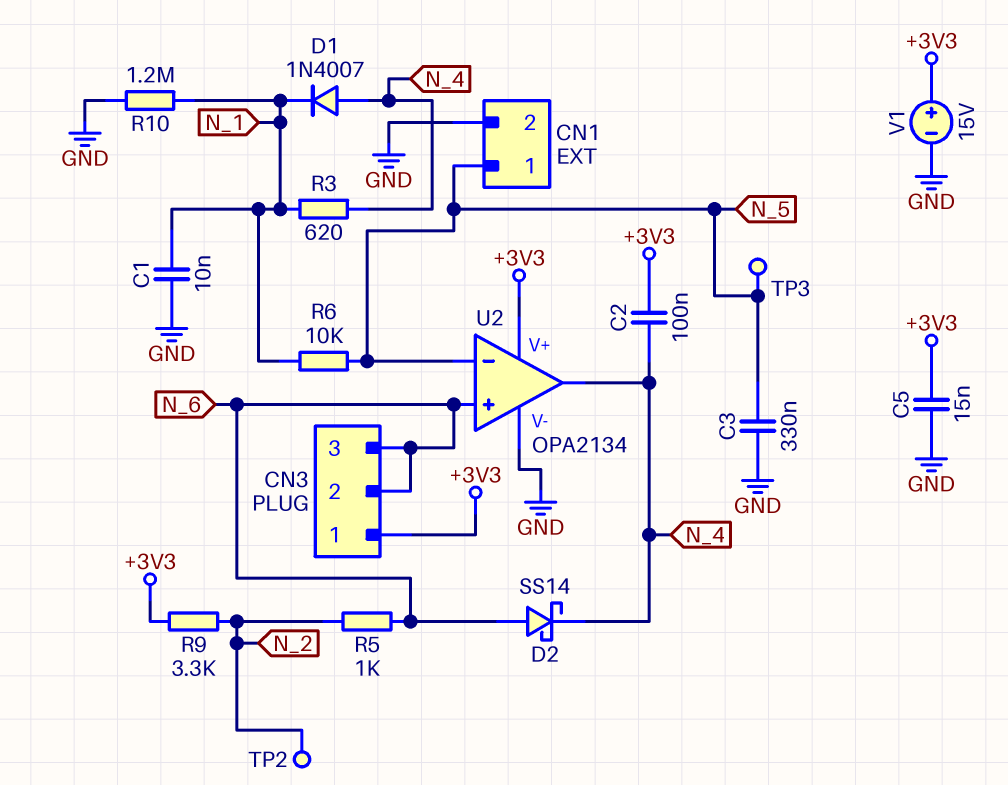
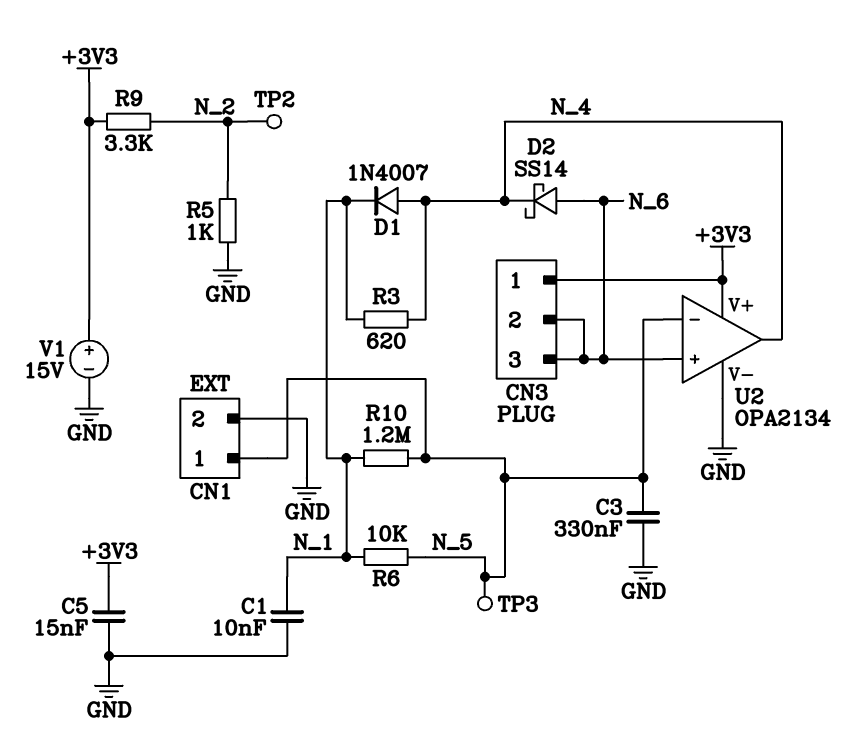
C2: 100nF (+3V3, N_4) -> none
R5: 1k (N_2, N_6) -> 1k (GND, N_2)
R10: 1.2M (GND, N_1) -> 1.2M (N_1, N_5)

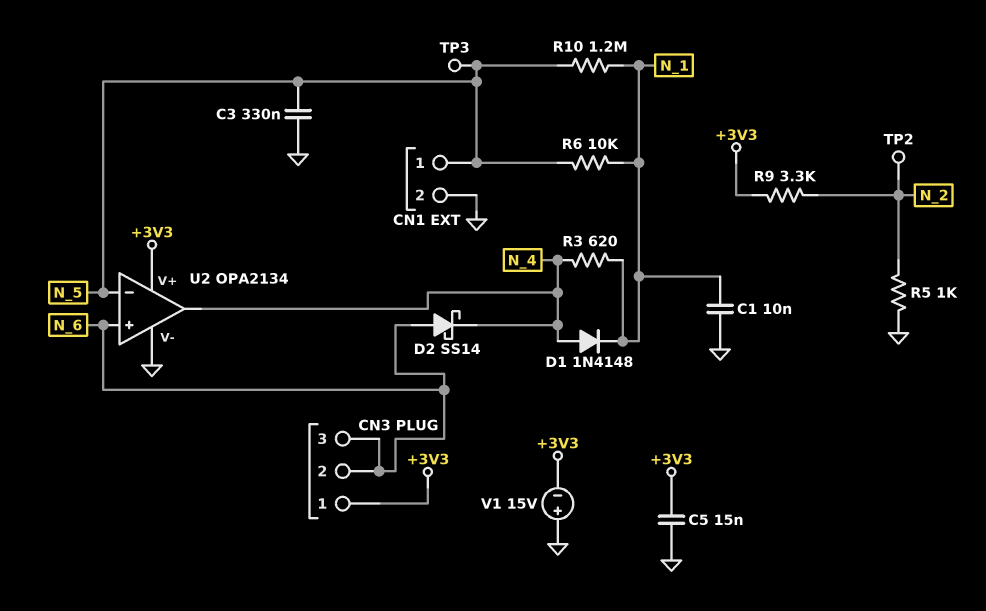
D1: diode 1N4007 (A N_4, K N_1) -> diode 1N4148 (A N_4, K N_1)
V1: 15V (plus +3V3, minus GND) -> 15V (plus GND, minus +3V3)

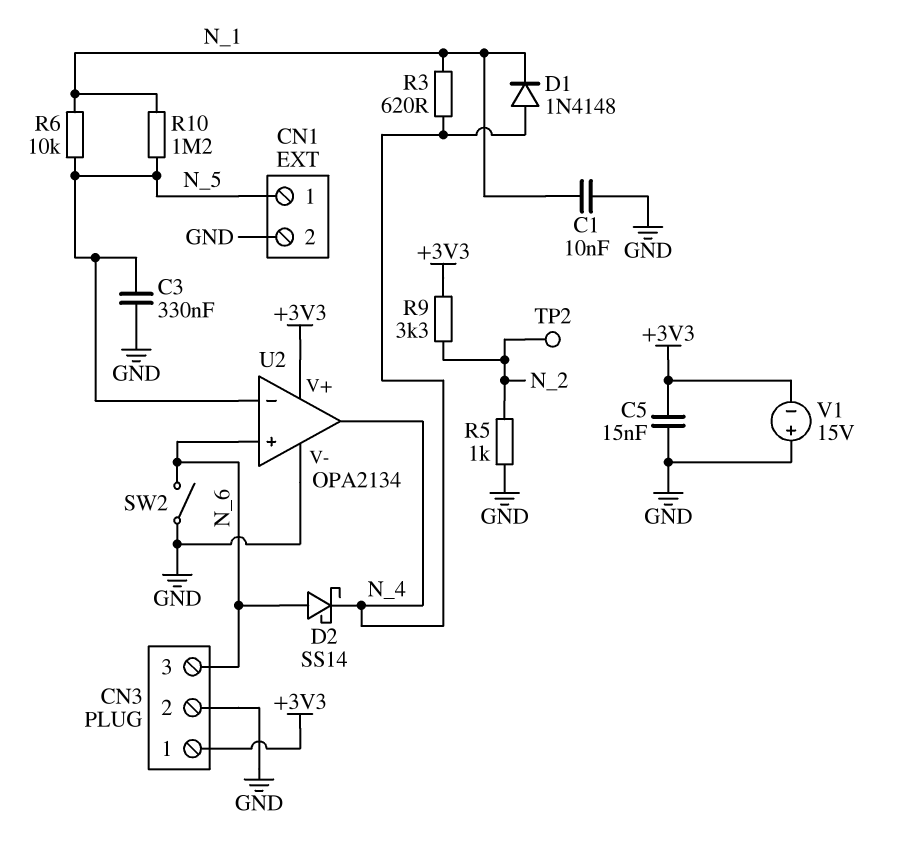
CN3 pin 2: N_6 -> GND
SW2: none -> switch (GND, N_6)
TP3: test point (N_5) -> none

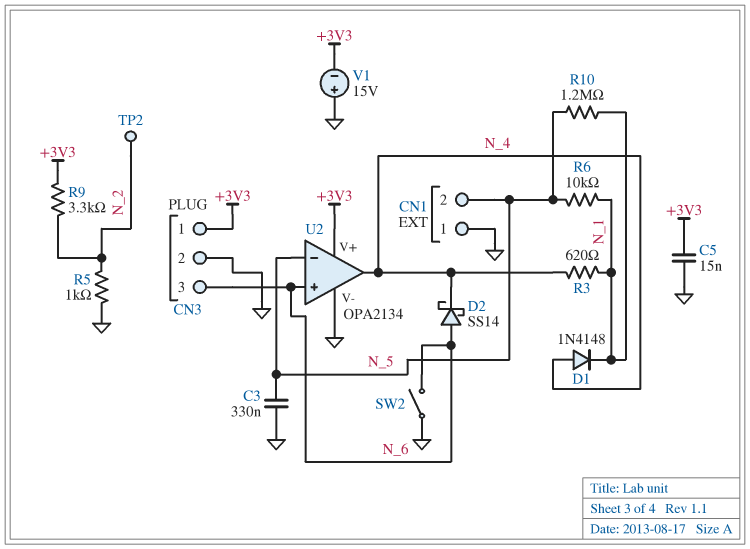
C1: 10nF (GND, N_1) -> none
CN1 pin 1: N_5 -> GND
CN1 pin 2: GND -> N_5

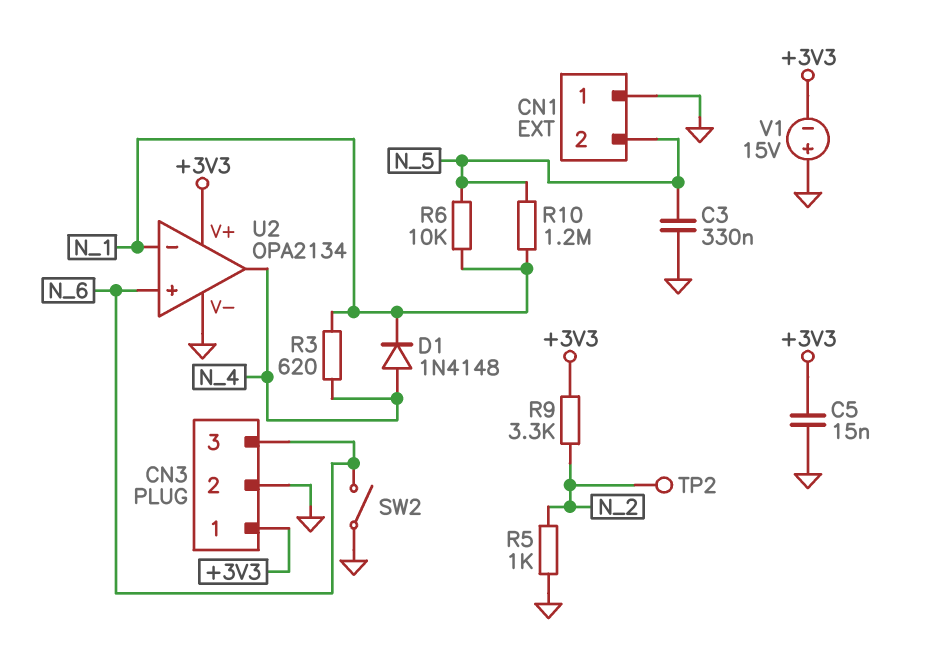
D2: schottky SS14 (A N_6, K N_4) -> none
U2 pin in-: N_5 -> N_1

